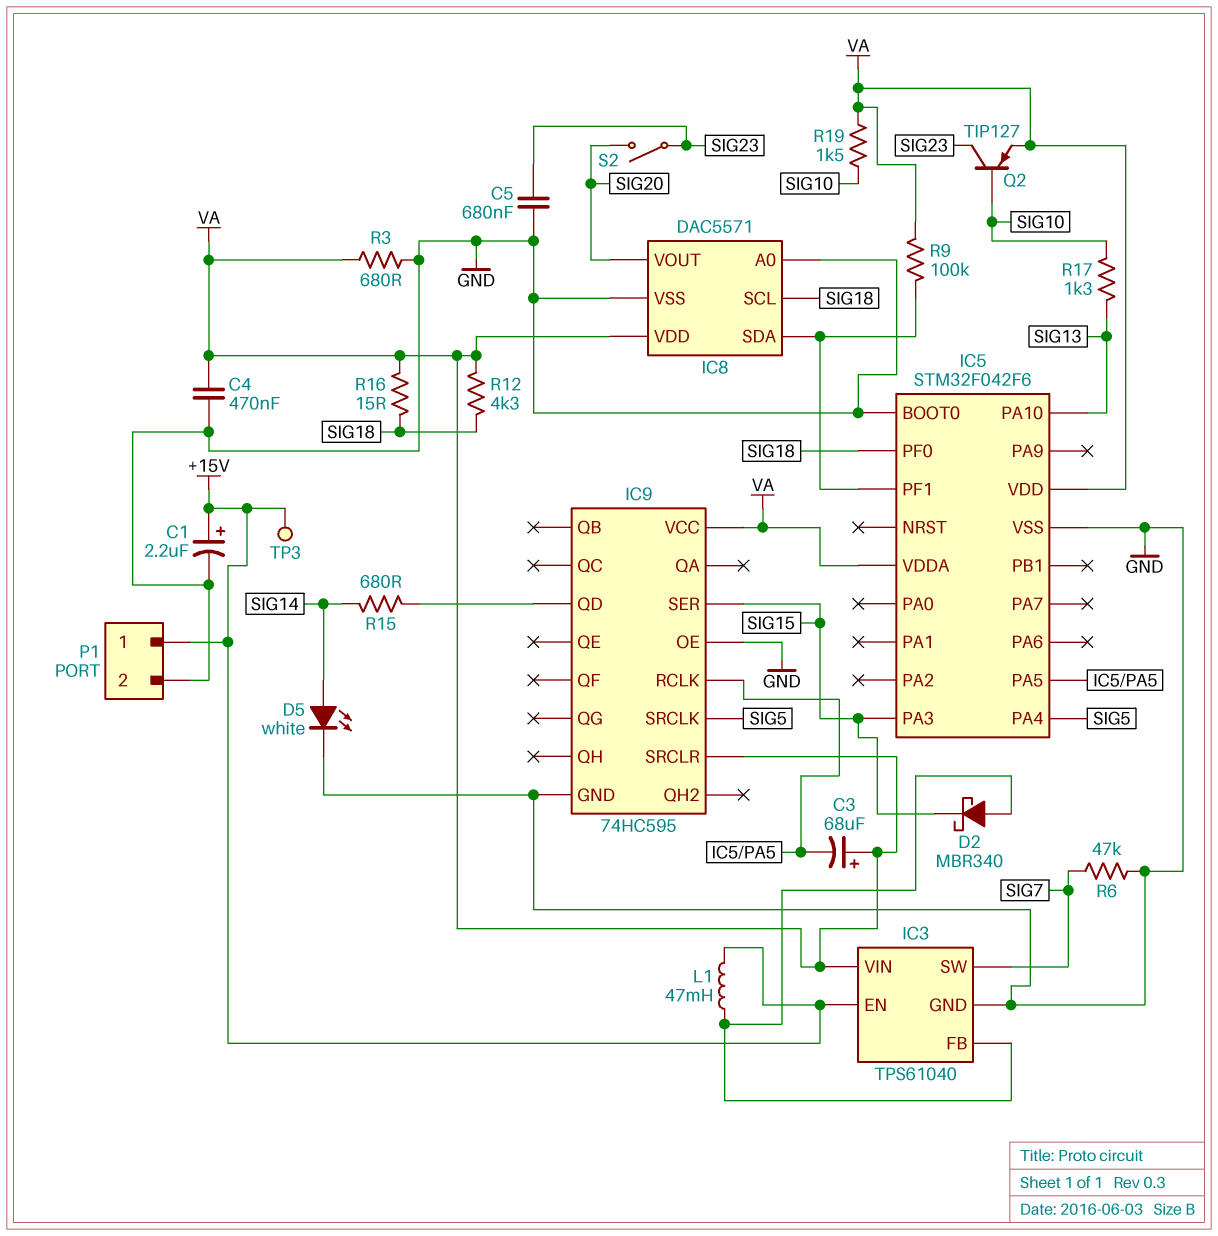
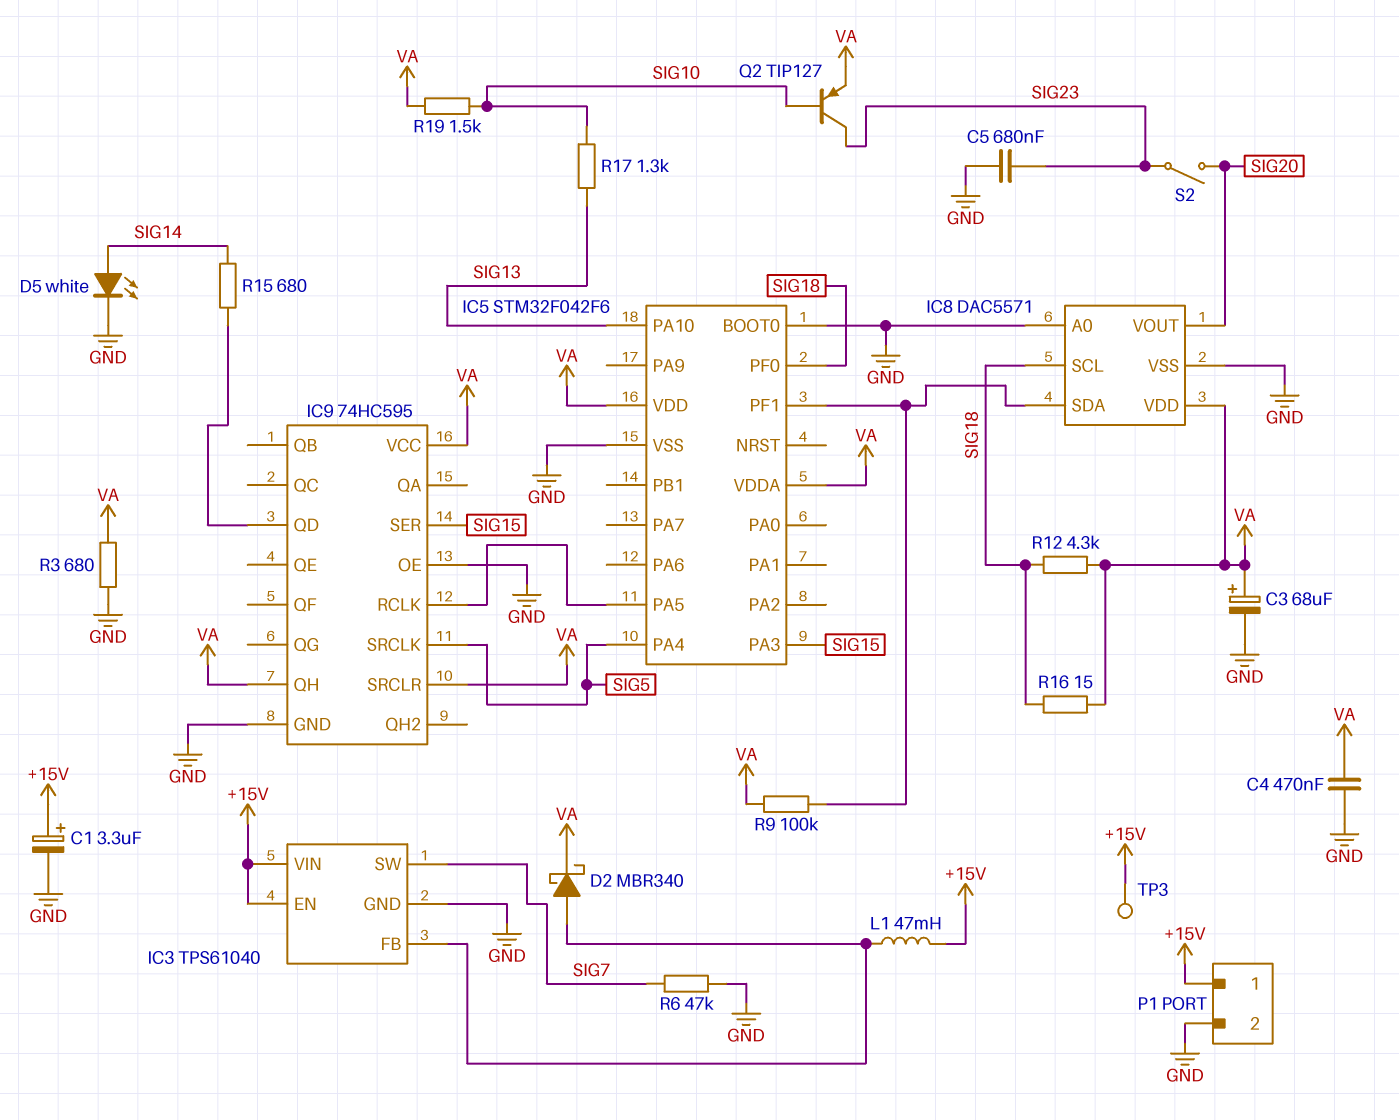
C1: 2.2uF (plus +15V, minus GND) -> 3.3uF (plus +15V, minus GND)
C3: 68uF (plus VA, minus IC5/PA5) -> 68uF (plus VA, minus GND)
D2: schottky MBR340 (A IC3/FB, K SIG15) -> schottky MBR340 (A IC3/FB, K VA)
IC3 pin VIN: VA -> +15V
IC9 pin QH: none -> VA

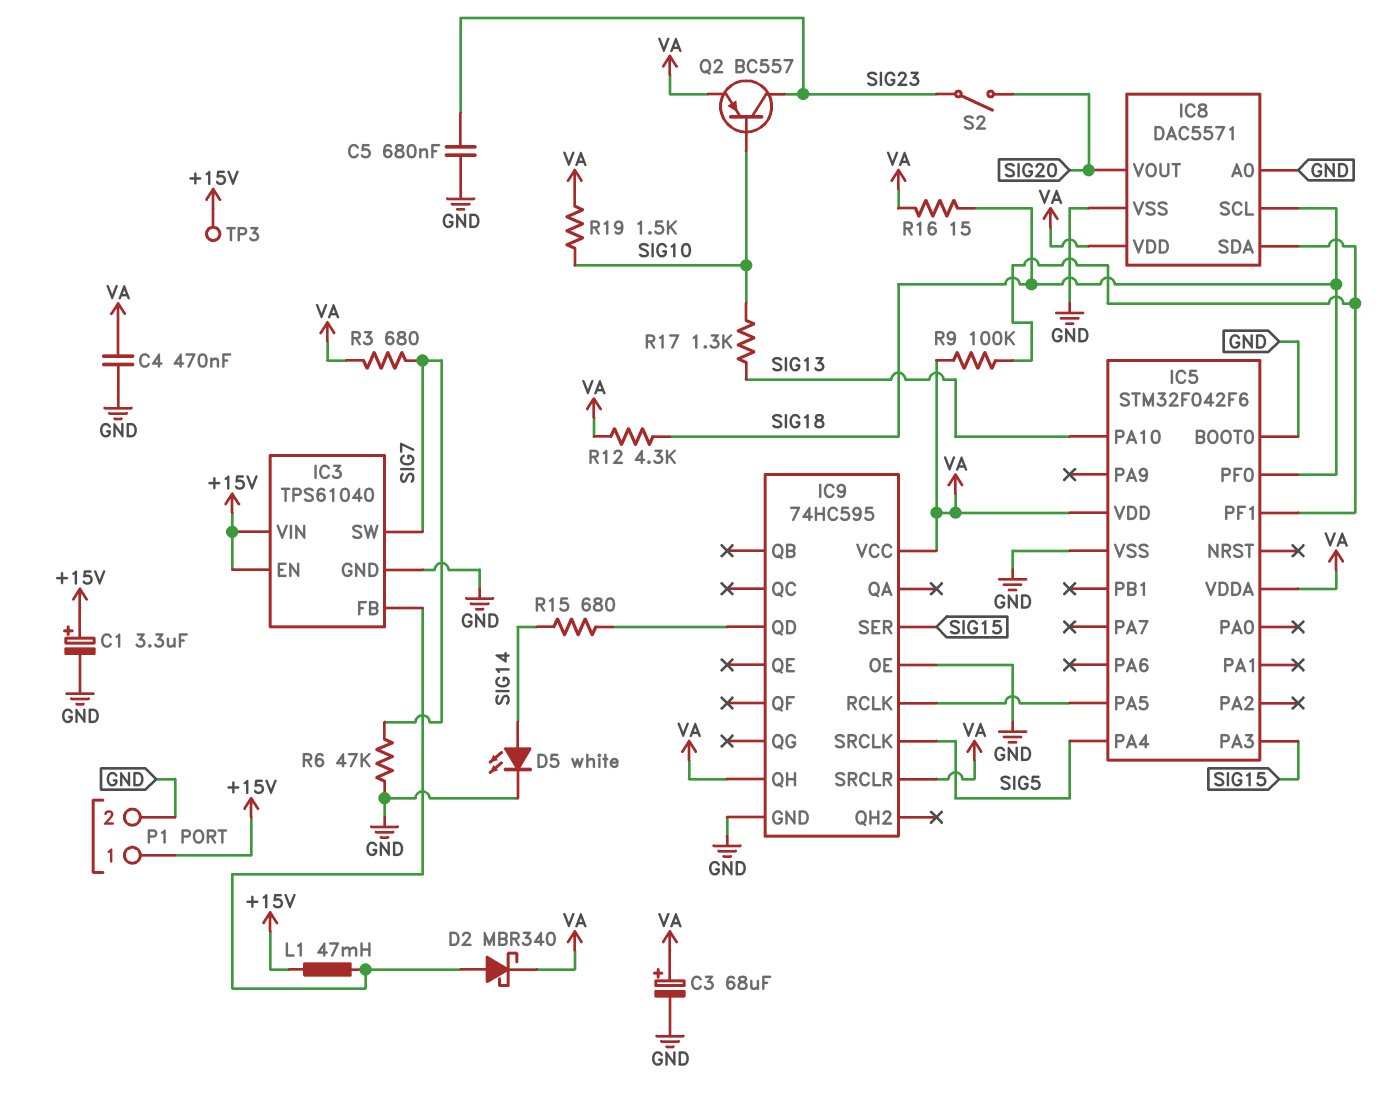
Q2: PNP TIP127 (B SIG10, C SIG23, E VA) -> PNP BC557 (B SIG10, C SIG23, E VA)
R3: 680 (GND, VA) -> 680 (SIG7, VA)

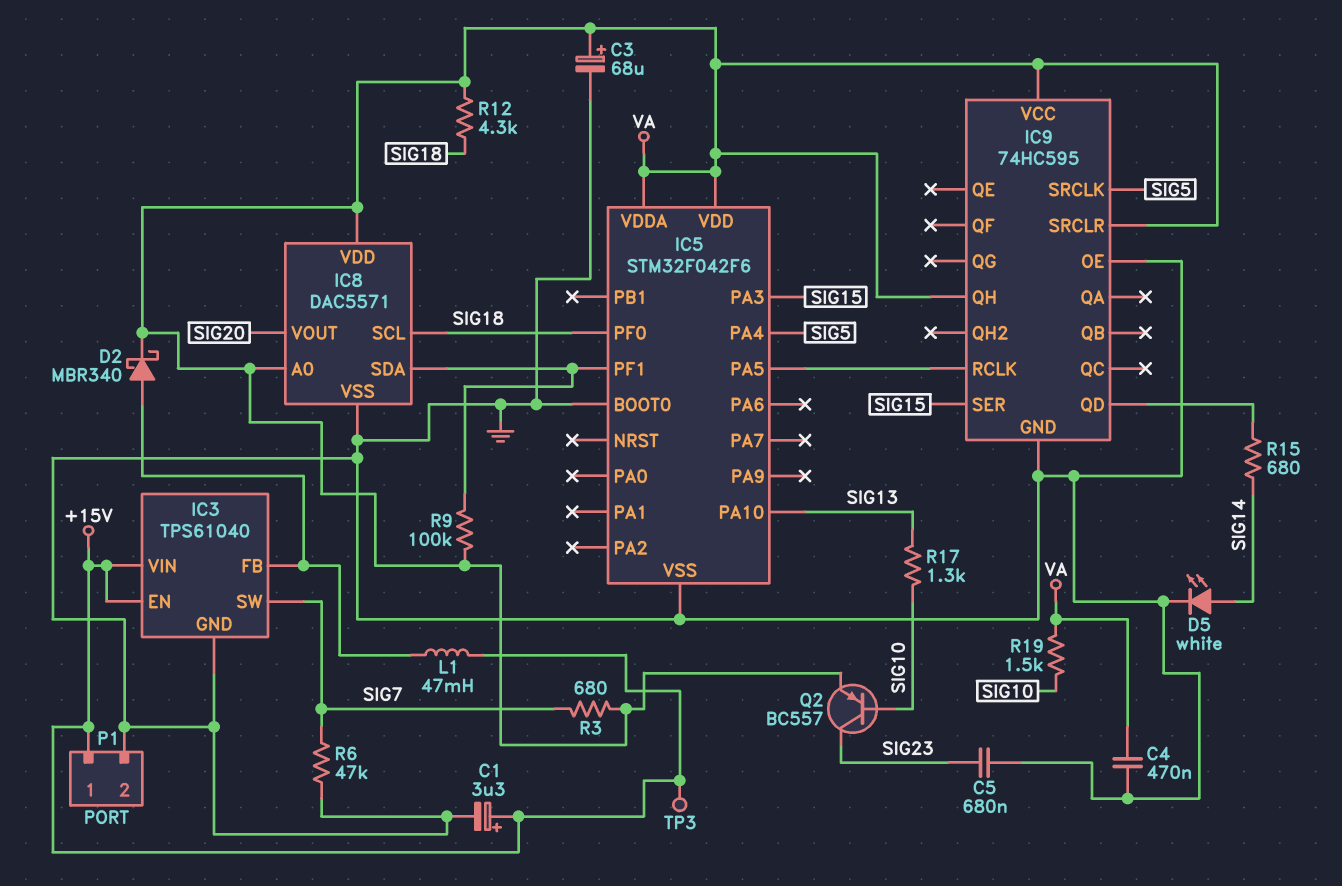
IC8 pin A0: GND -> VA
R16: 15 (SIG18, VA) -> none
S2: switch (SIG20, SIG23) -> none

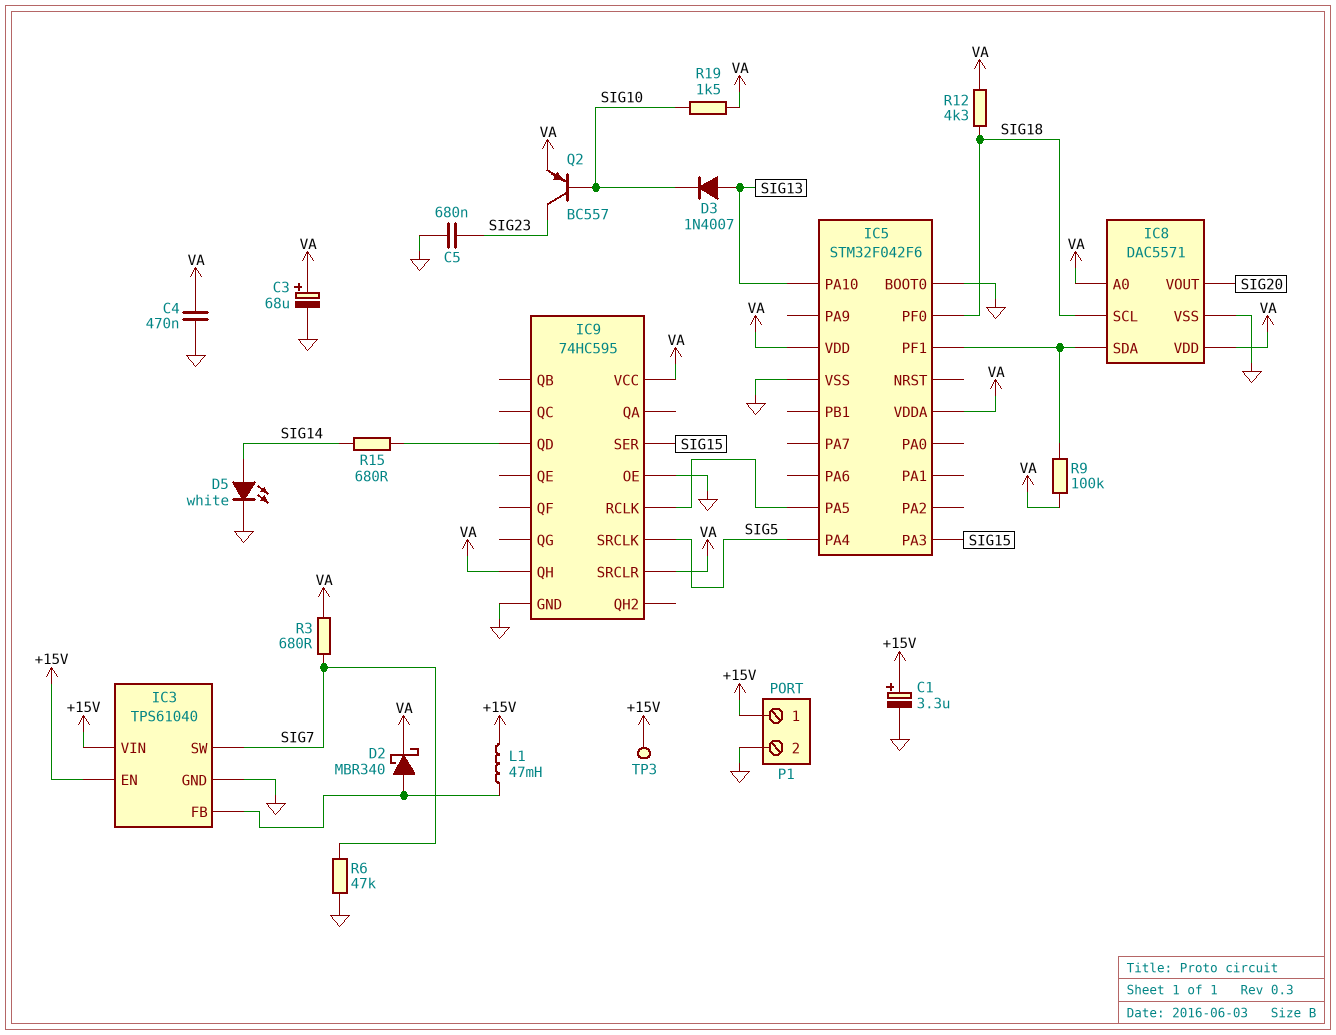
D3: none -> diode 1N4007 (A SIG13, K SIG10)
R17: 1.3k (SIG10, SIG13) -> none

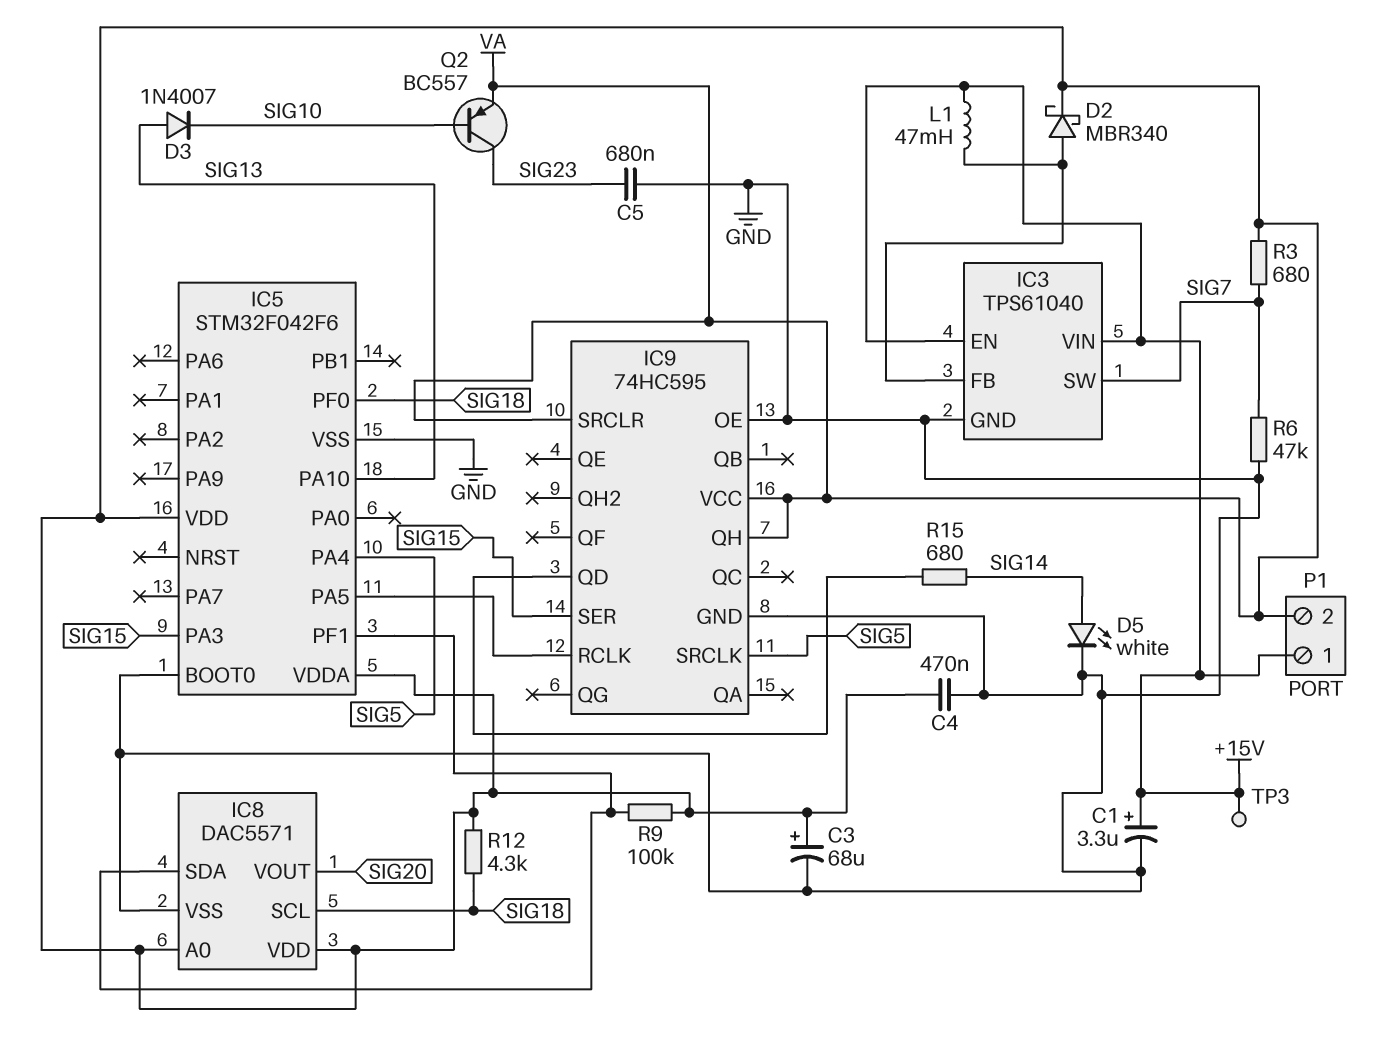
P1 pin 2: GND -> VA
R19: 1.5k (SIG10, VA) -> none

